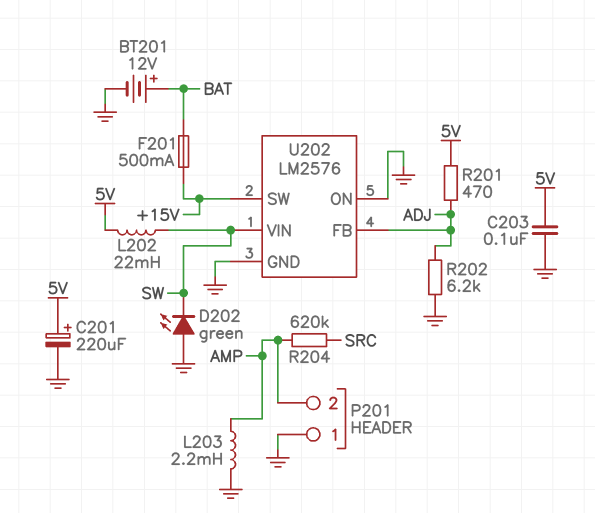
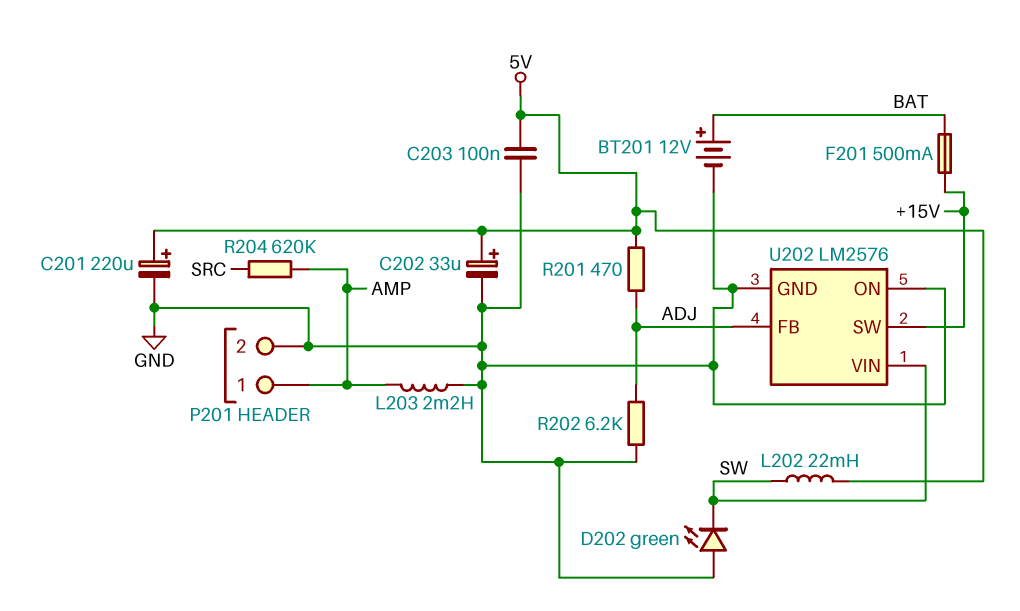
C202: none -> 33uF (plus 5V, minus GND)
P201 pin 1: GND -> AMP
P201 pin 2: AMP -> GND

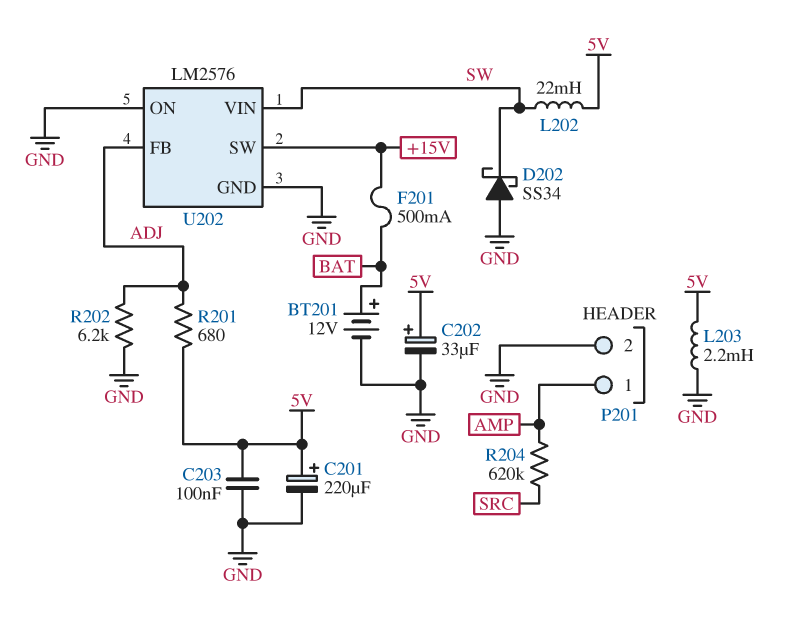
D202: LED green (A GND, K SW) -> schottky SS34 (A GND, K SW)
L203: 2.2mH (AMP, GND) -> 2.2mH (5V, GND)
R201: 470 (5V, ADJ) -> 680 (5V, ADJ)

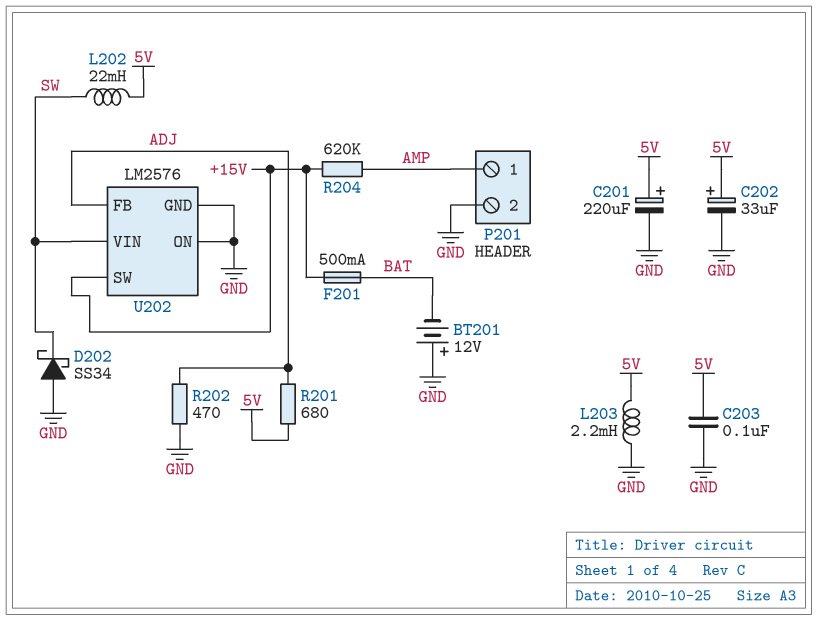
BT201: 12V (plus BAT, minus GND) -> 12V (plus GND, minus BAT)
R202: 6.2k (ADJ, GND) -> 470 (ADJ, GND)
R204: 620k (AMP, SRC) -> 620k (+15V, AMP)

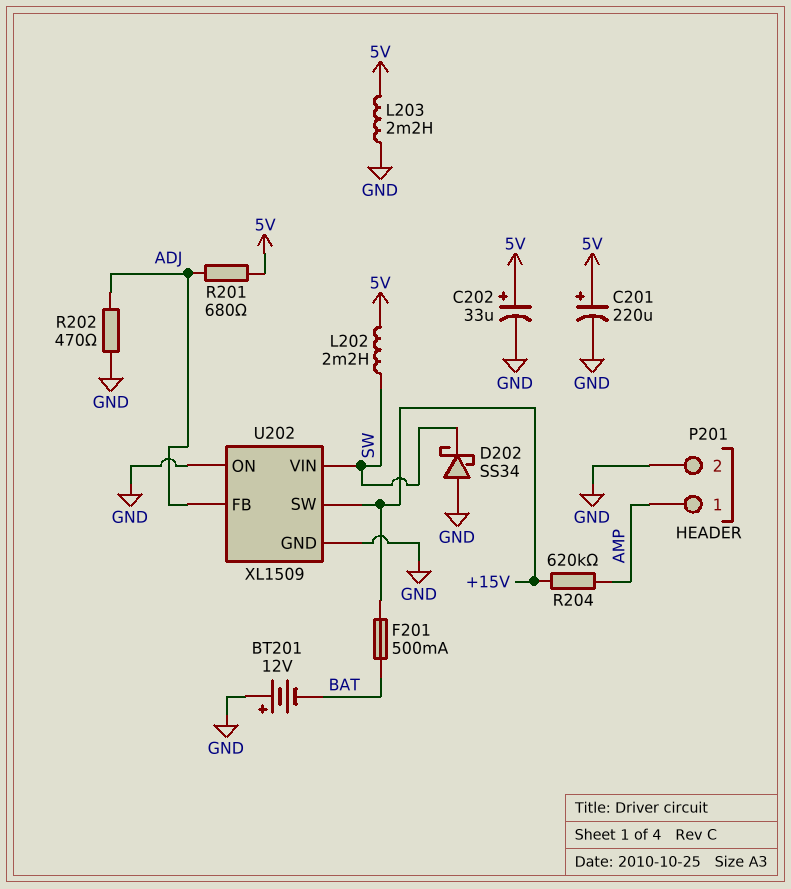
C203: 100nF (5V, GND) -> none
L202: 22mH (5V, SW) -> 2.2mH (5V, SW)
U202: LM2576 -> XL1509

